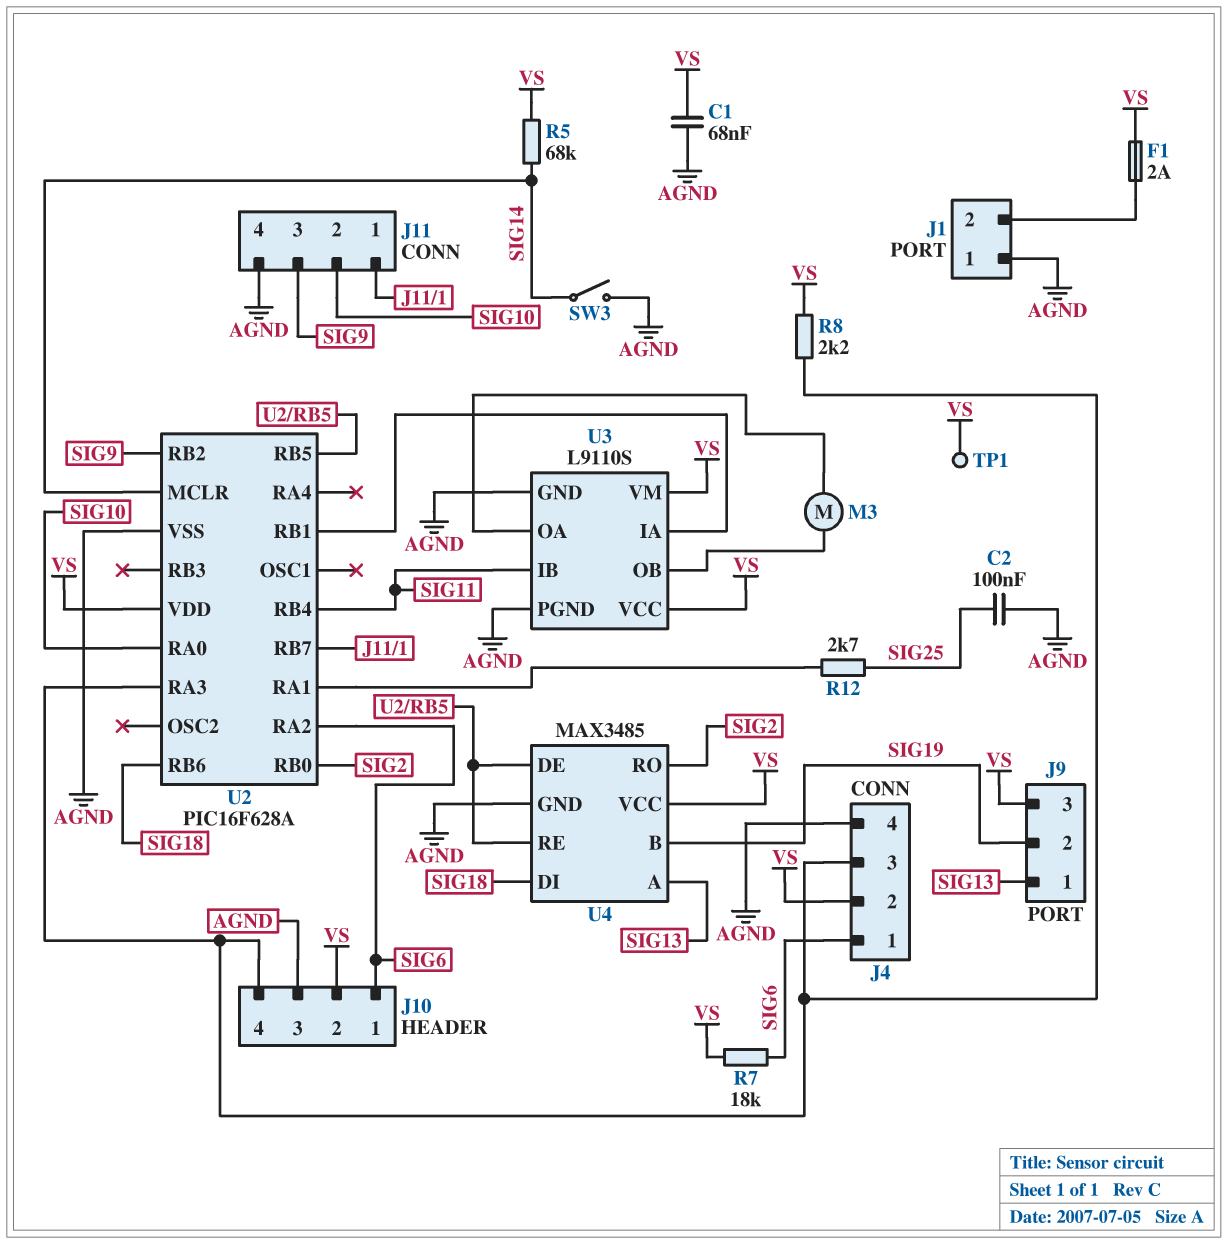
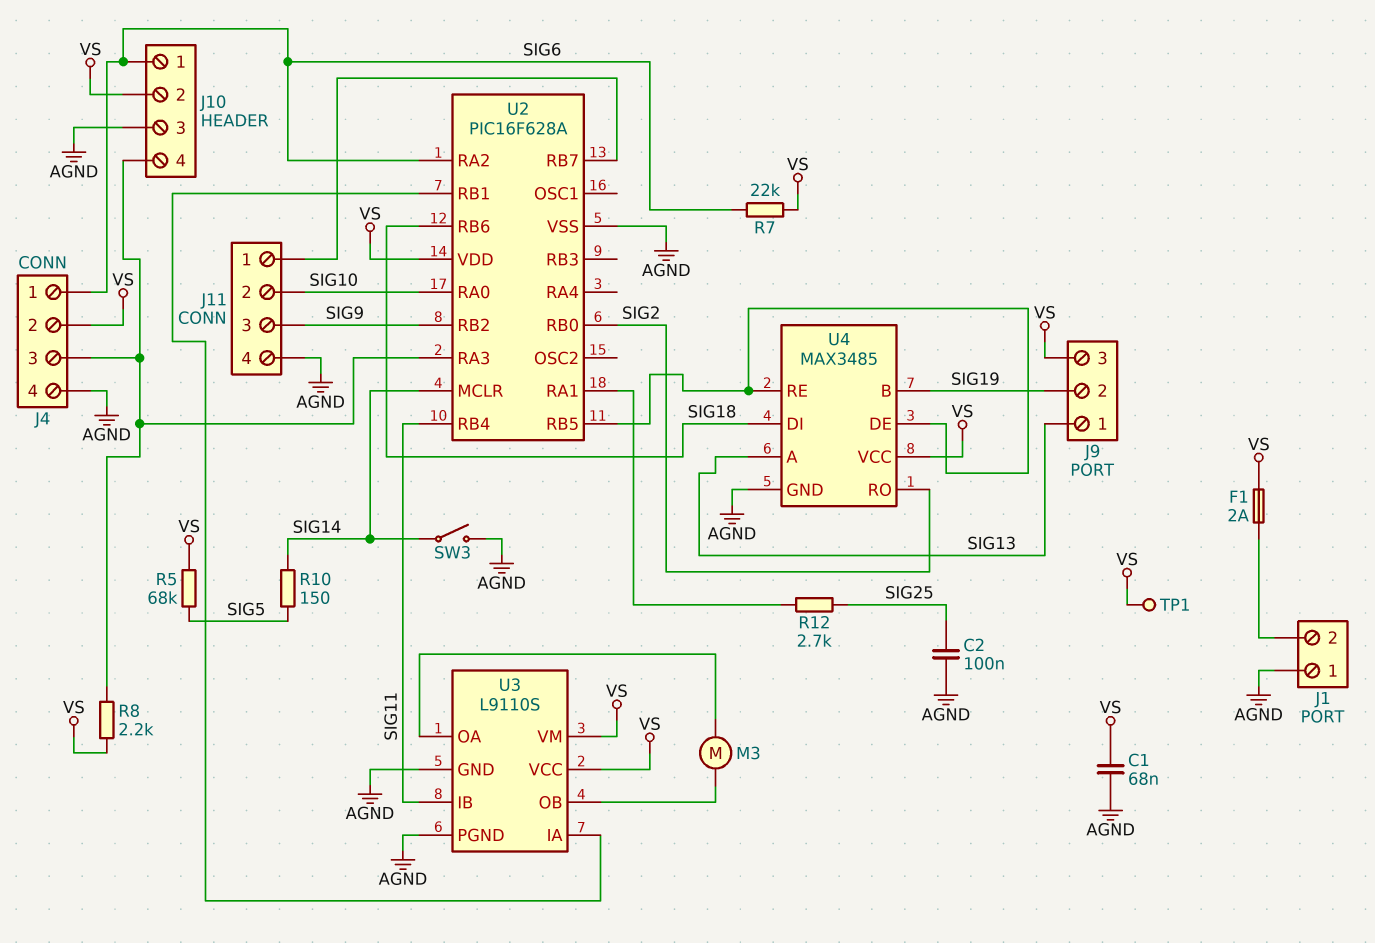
R5: 68k (SIG14, VS) -> 68k (SIG5, VS)
R7: 18k (SIG6, VS) -> 22k (SIG6, VS)
R10: none -> 150 (SIG5, SIG14)

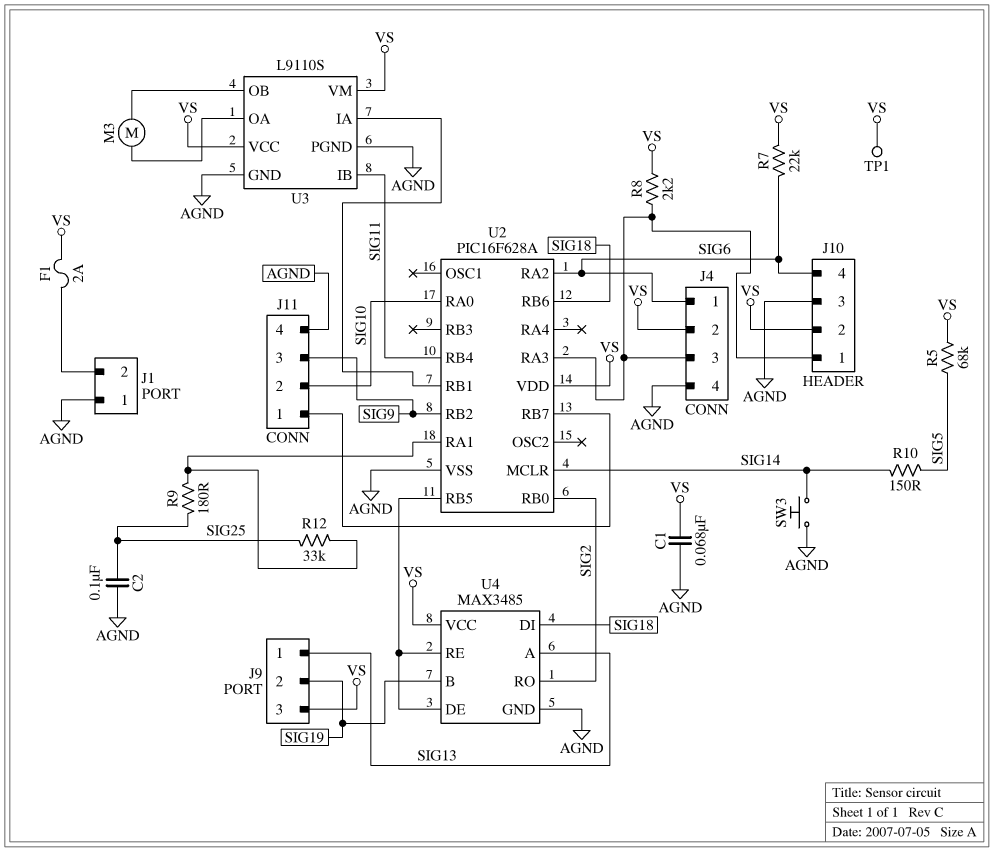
J10 pin 1: SIG6 -> J4/3
J10 pin 4: J4/3 -> SIG6
R9: none -> 180 (SIG25, U2/RA1)
R12: 2.7k (SIG25, U2/RA1) -> 33k (SIG25, U2/RA1)
SW3: switch (AGND, SIG14) -> button (AGND, SIG14)

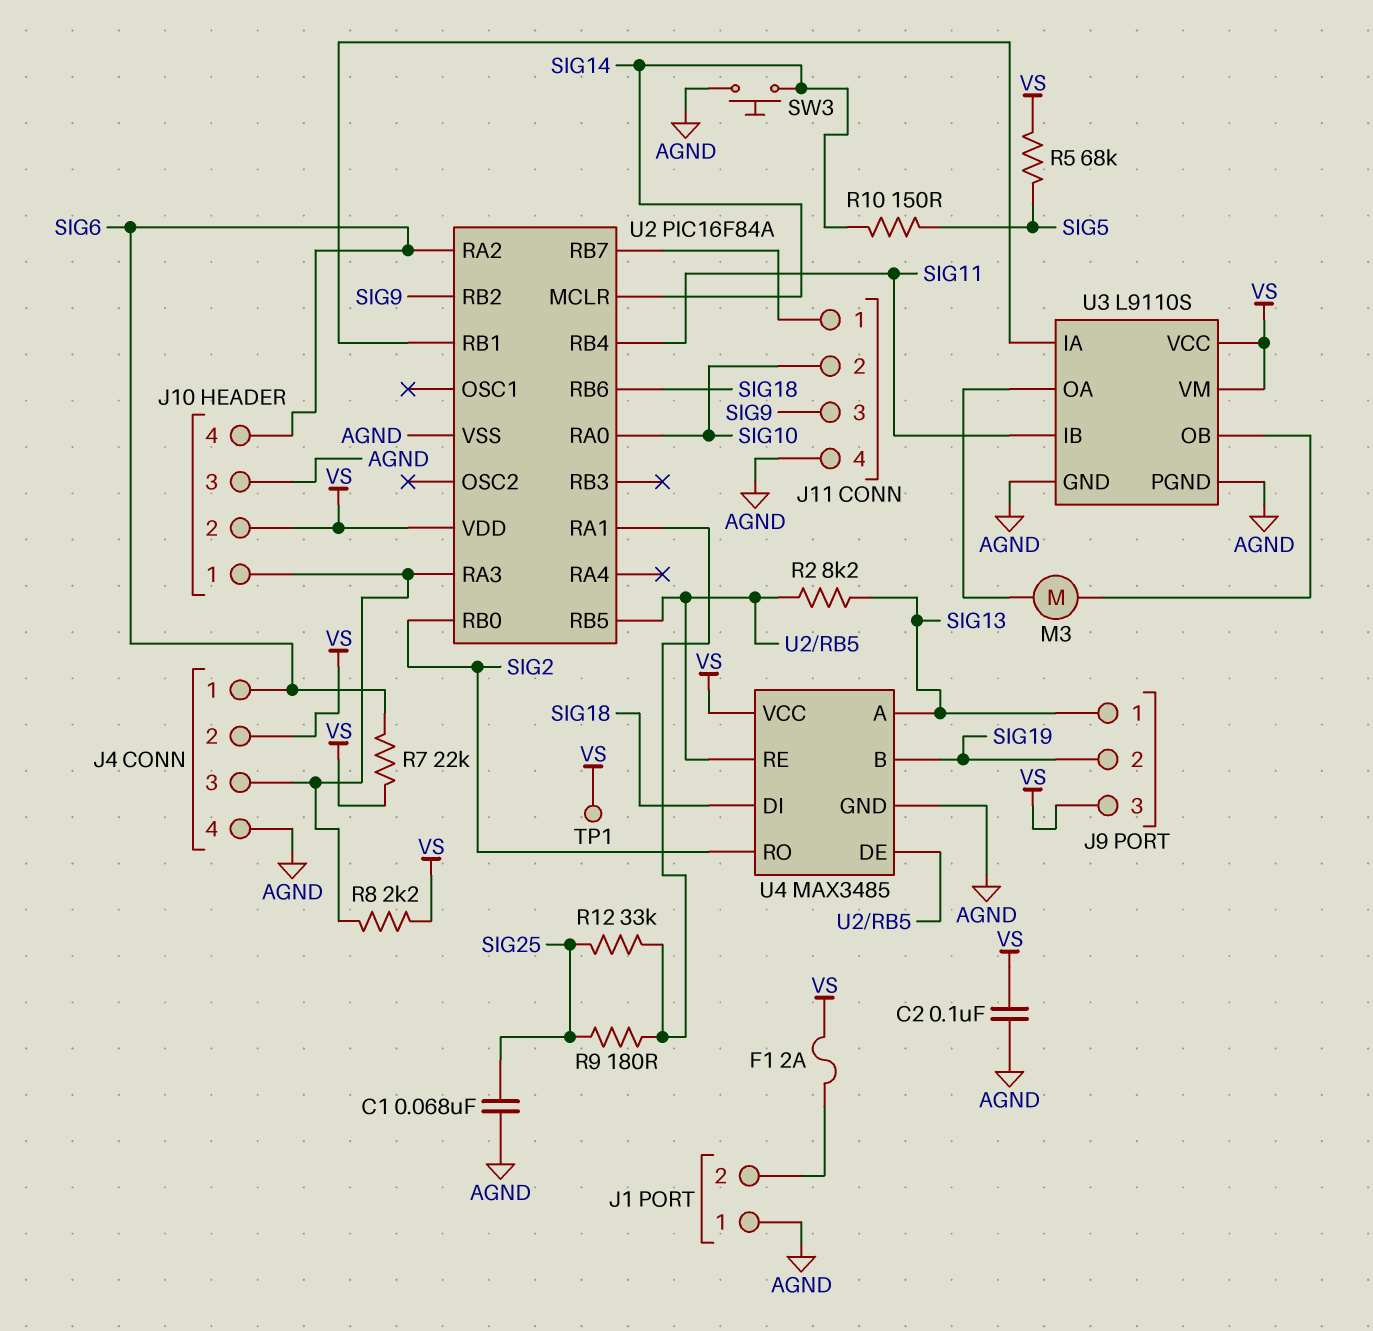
C1: 68nF (AGND, VS) -> 68nF (AGND, SIG25)
C2: 100nF (AGND, SIG25) -> 100nF (AGND, VS)
R2: none -> 8.2k (SIG13, U2/RB5)
U2: PIC16F628A -> PIC16F84A

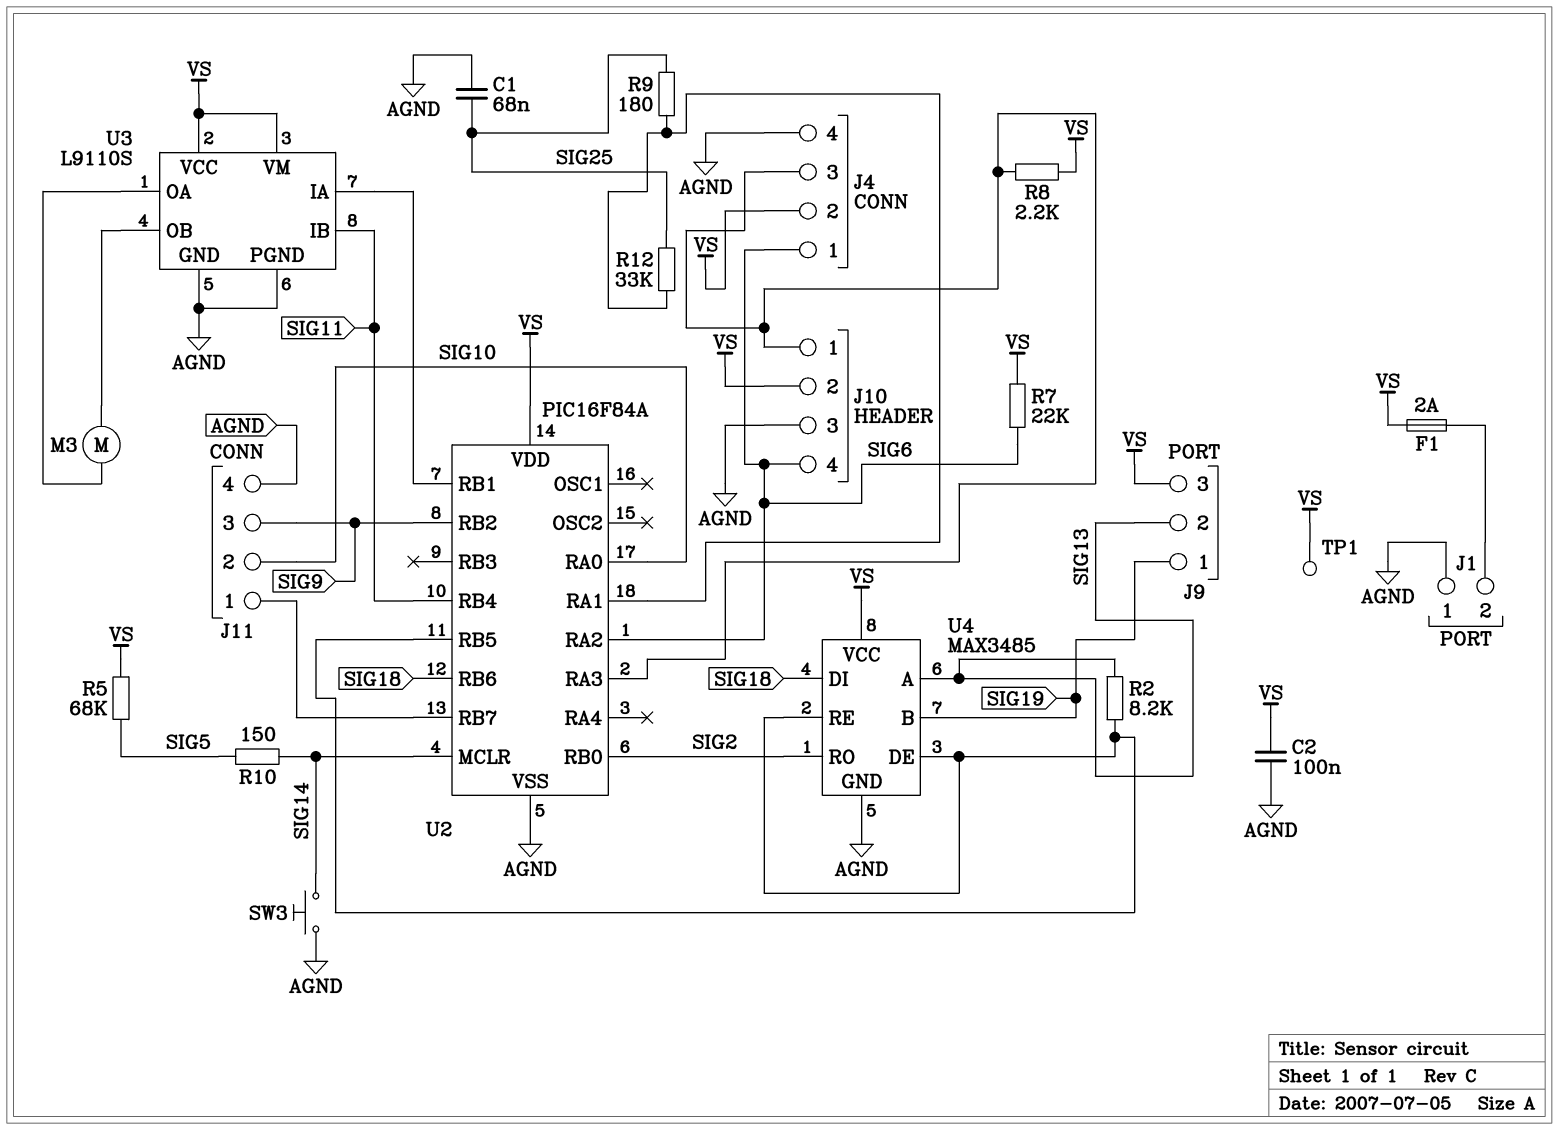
J9 pin 1: SIG13 -> SIG19
J9 pin 2: SIG19 -> SIG13

